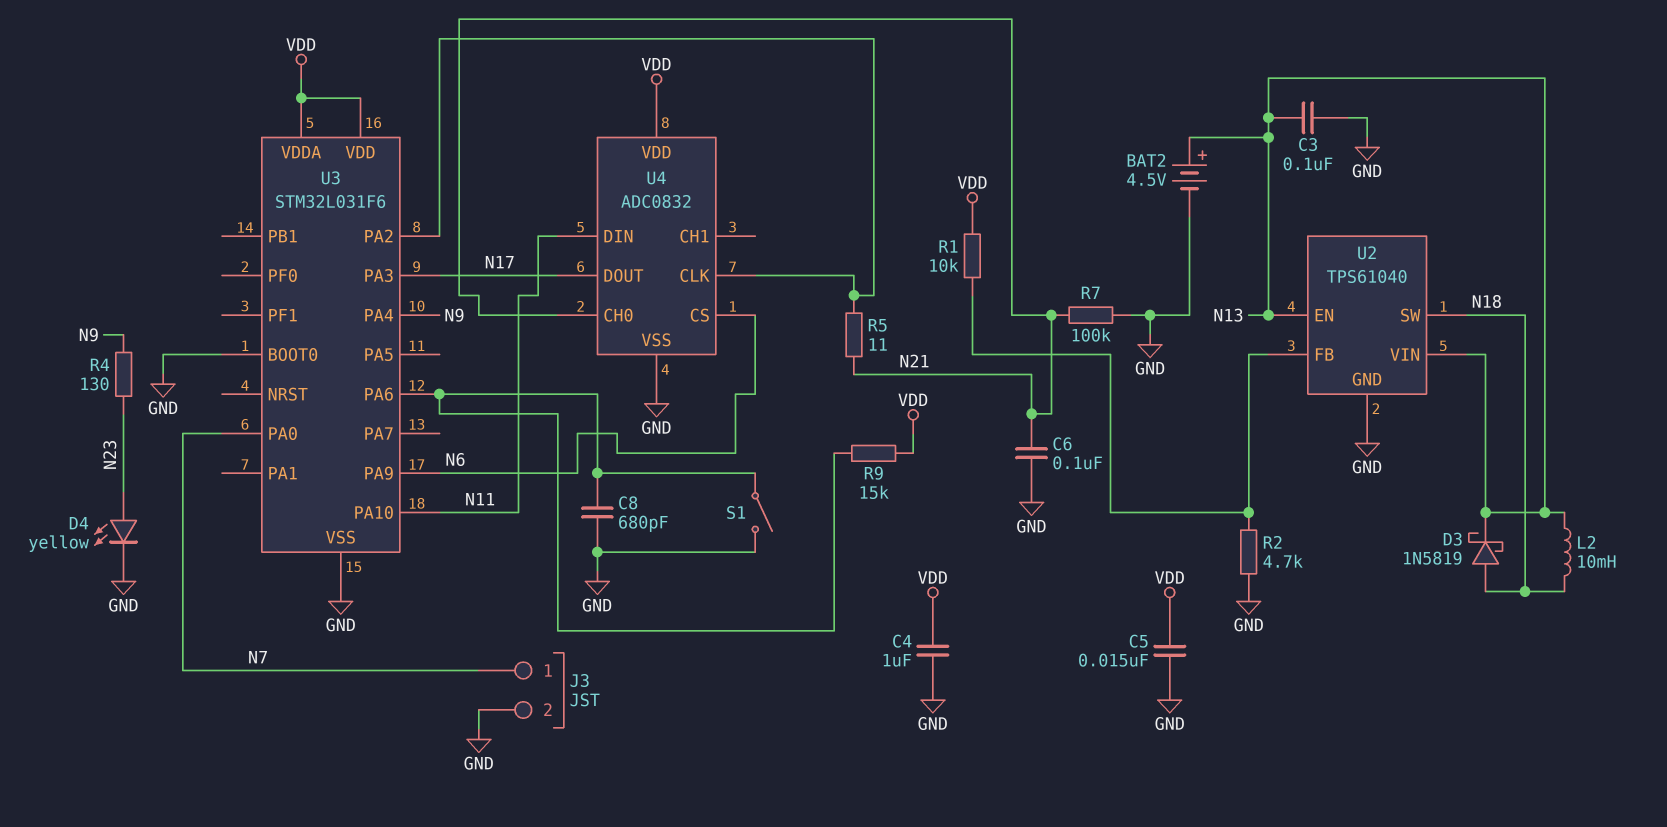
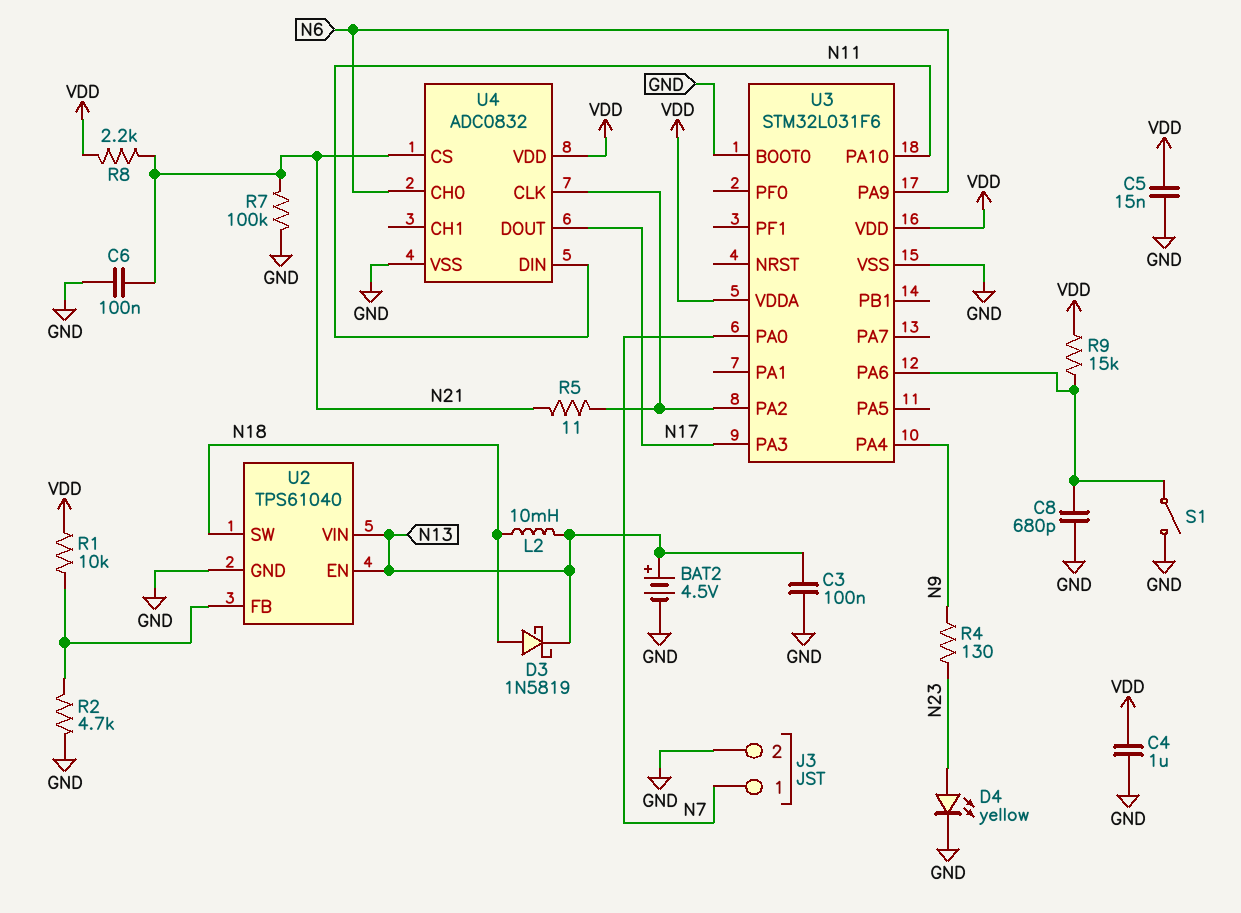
R8: none -> 2.2k (N21, VDD)
U4 pin CH0: N21 -> N6
U4 pin CS: N6 -> N21

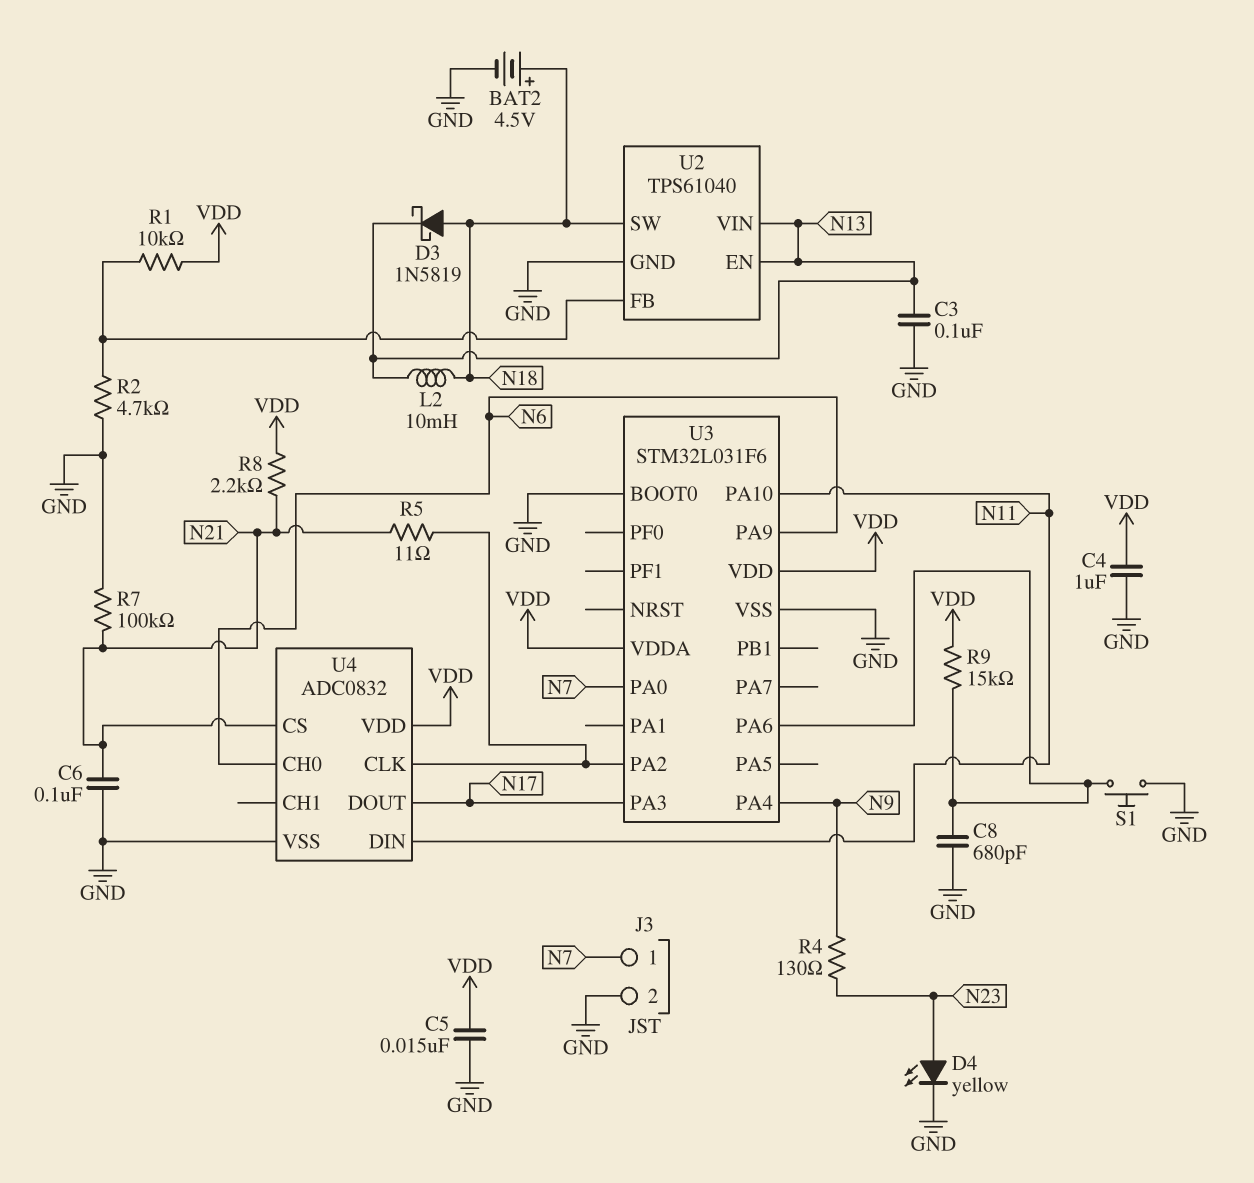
BAT2: 4.5V (plus N13, minus GND) -> 4.5V (plus N18, minus GND)
S1: switch (GND, U3/PA6) -> button (GND, U3/PA6)

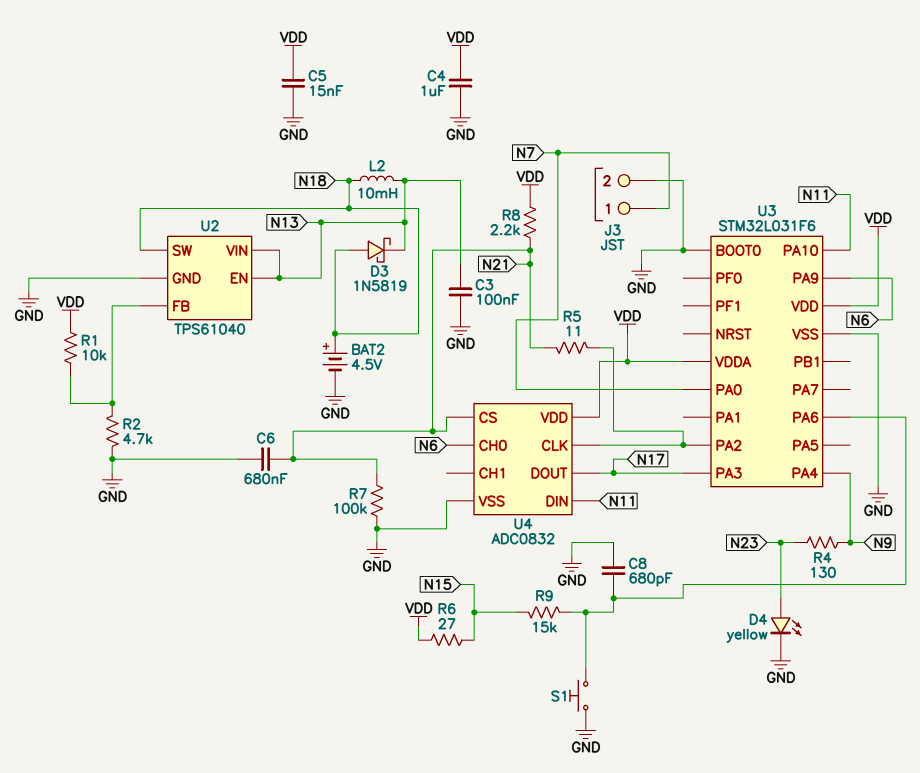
C6: 100nF (GND, N21) -> 680nF (GND, N21)
R6: none -> 27 (N15, VDD)
R9: 15k (U3/PA6, VDD) -> 15k (N15, U3/PA6)

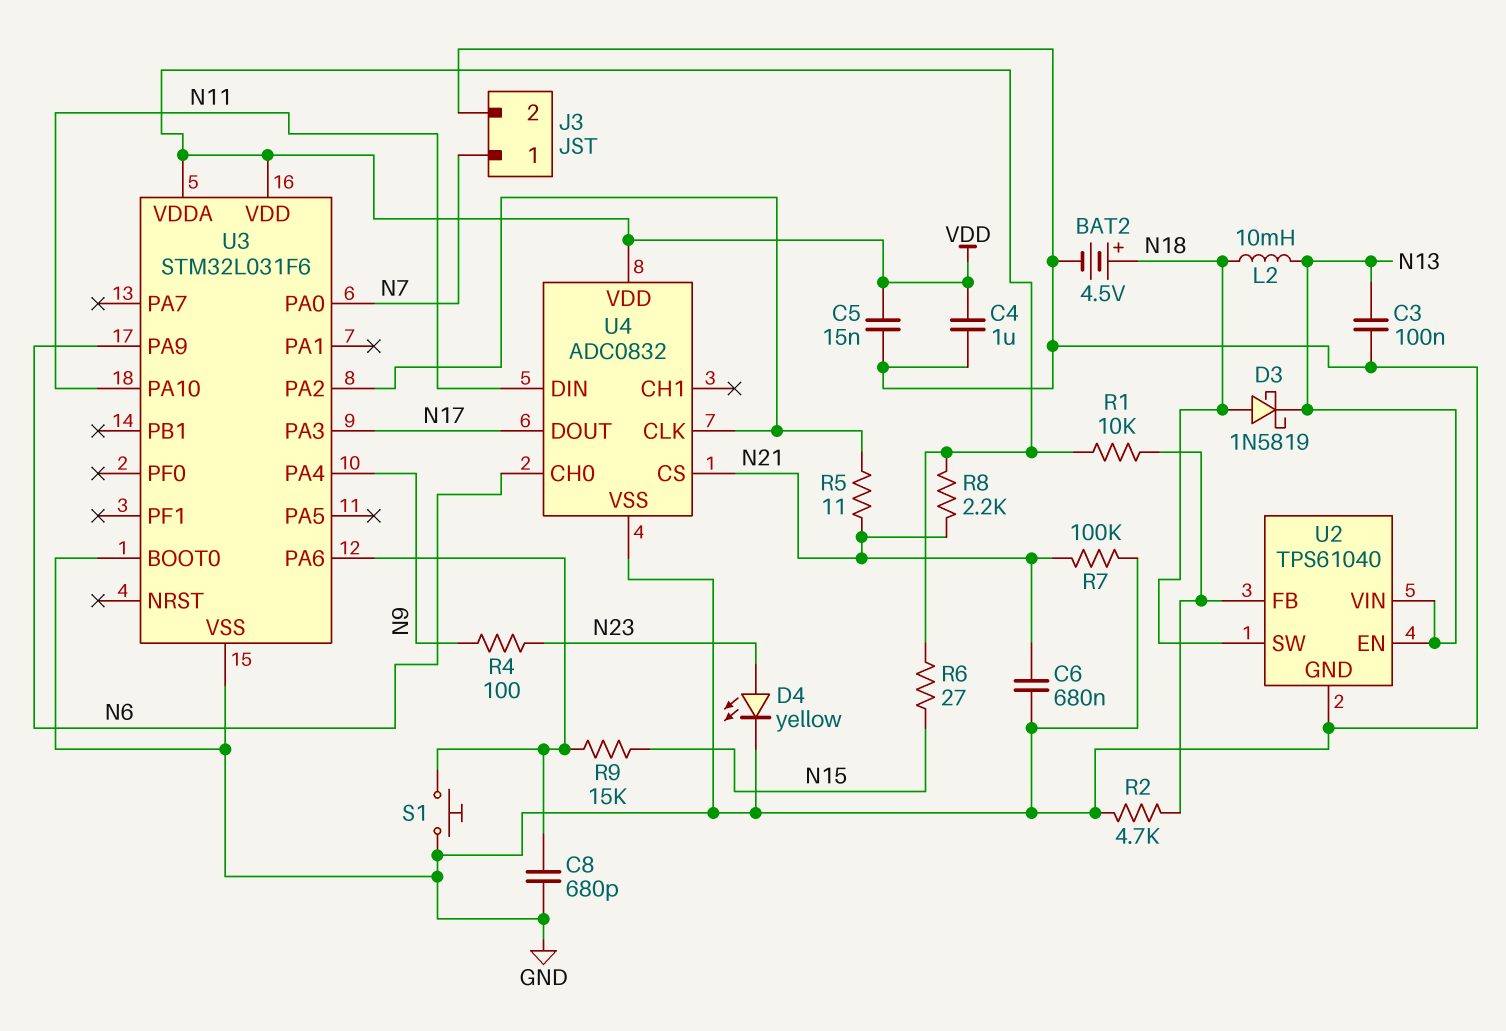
R4: 130 (N9, N23) -> 100 (N9, N23)

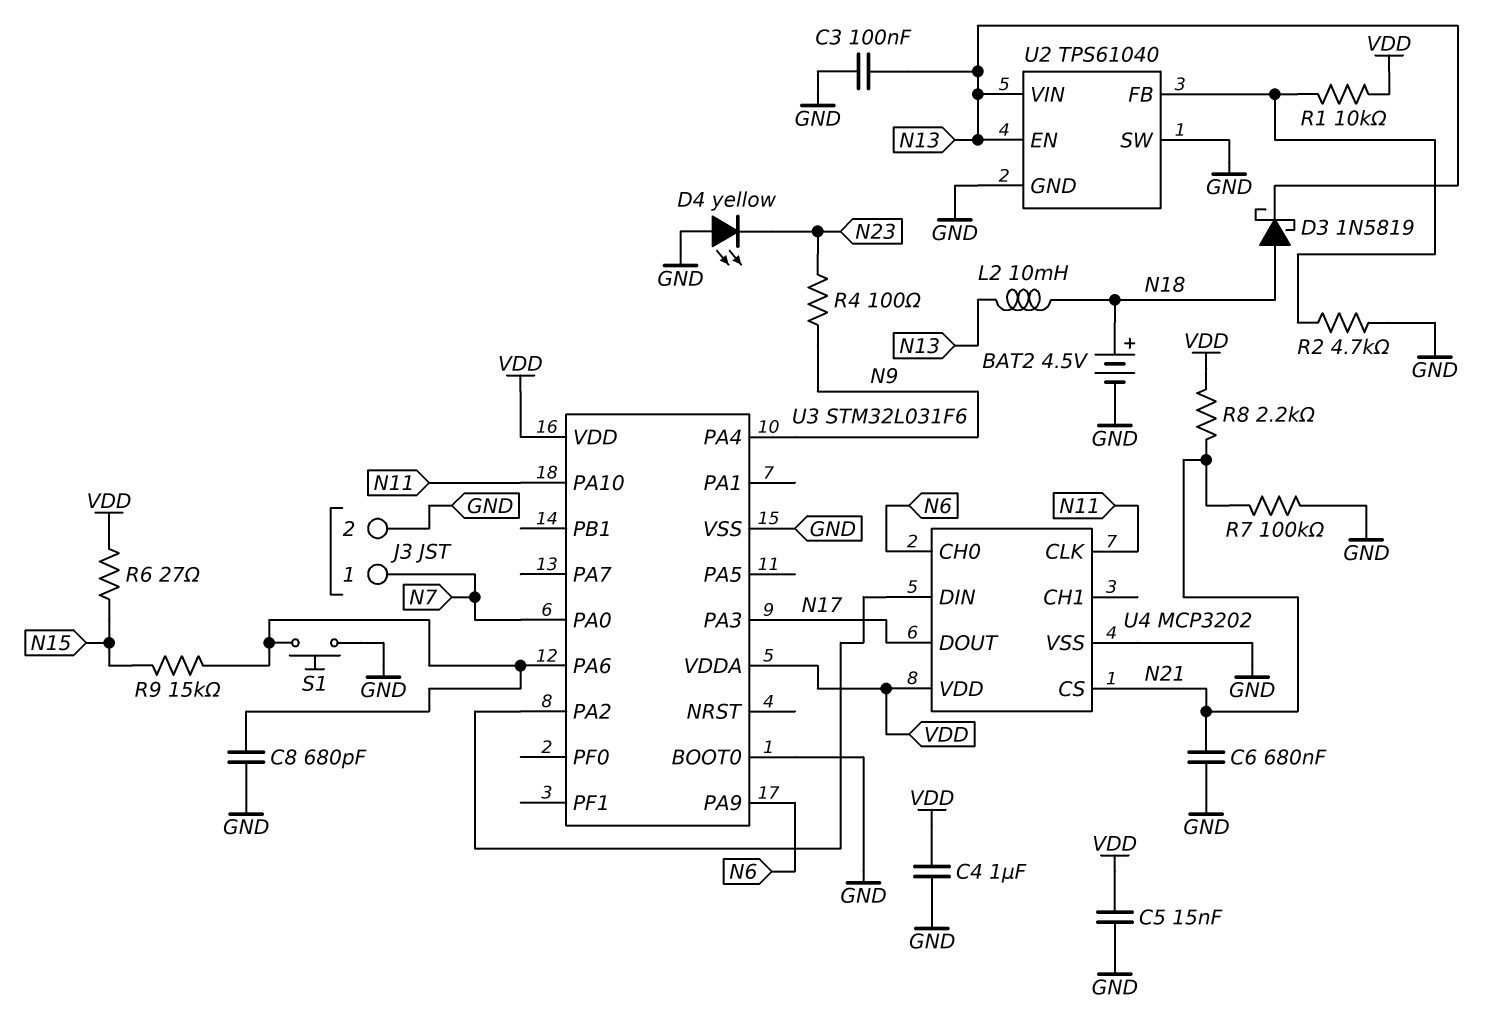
D4: LED yellow (A N23, K GND) -> LED yellow (A GND, K N23)
R5: 11 (N21, U3/PA2) -> none
U2 pin SW: N18 -> GND
U4: ADC0832 -> MCP3202
U4 pin CLK: U3/PA2 -> N11
U4 pin DIN: N11 -> U3/PA2

